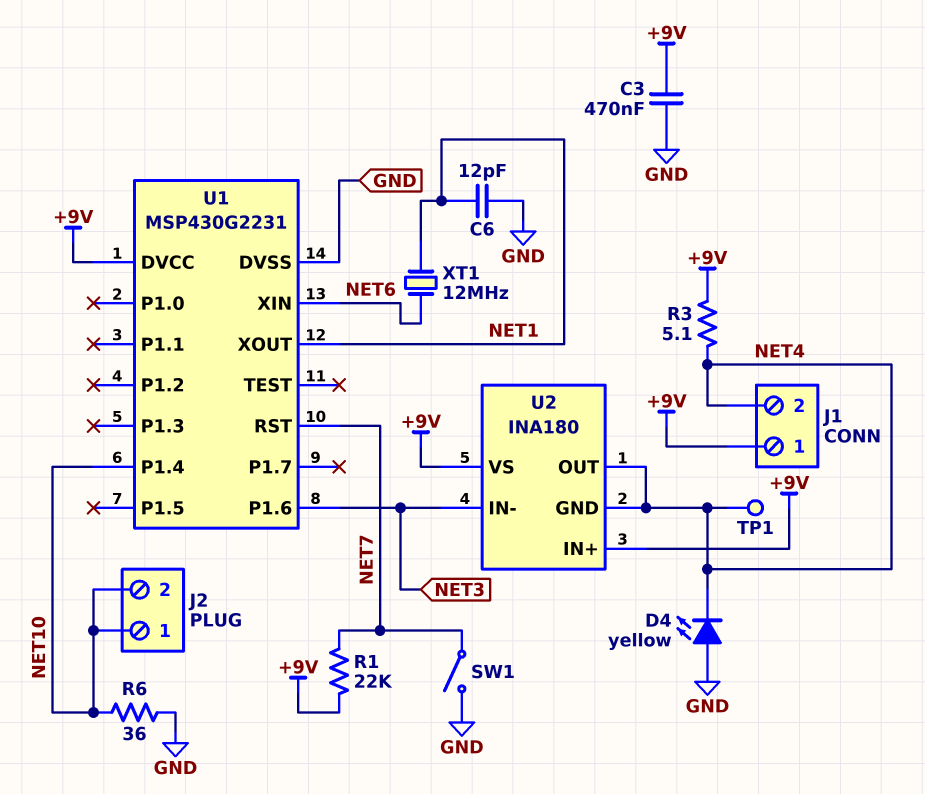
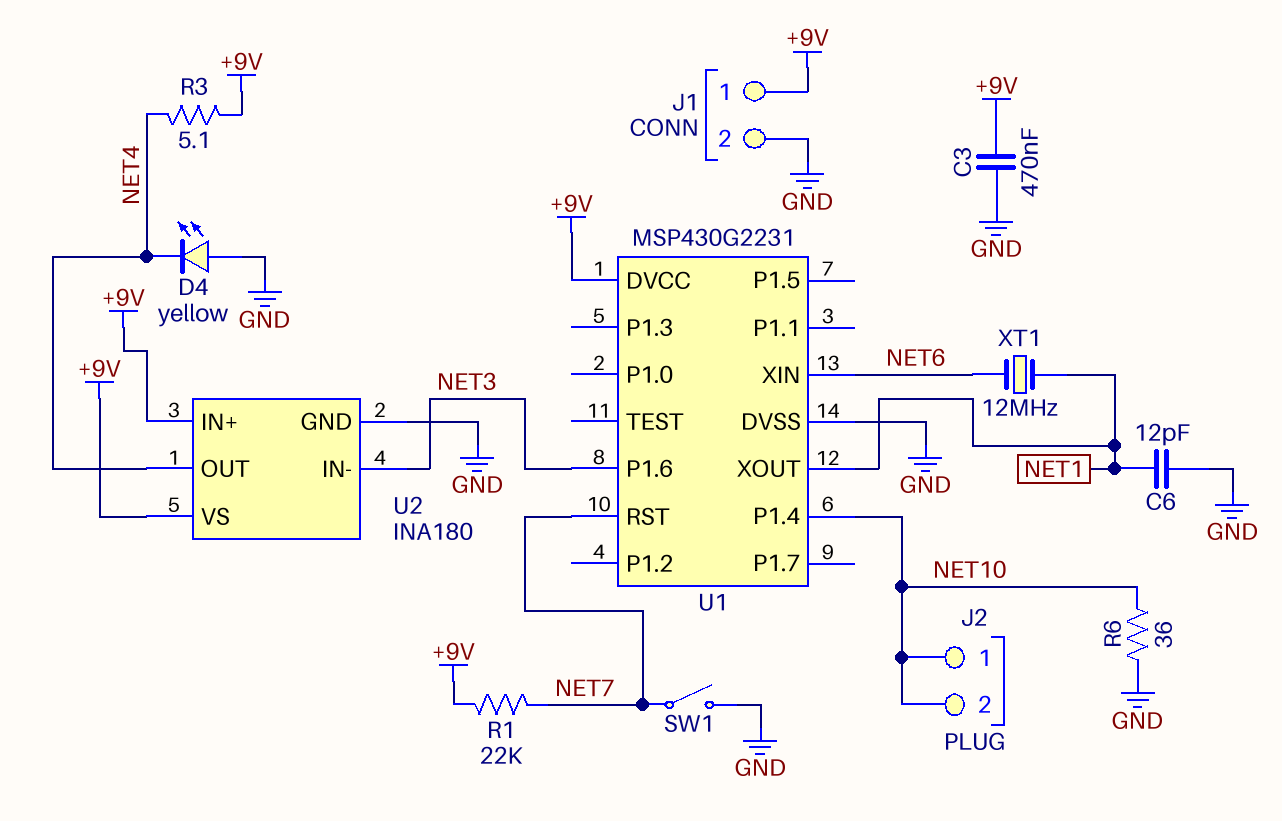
J1 pin 2: NET4 -> GND
TP1: test point (NET4) -> none
U2 pin GND: NET4 -> GND

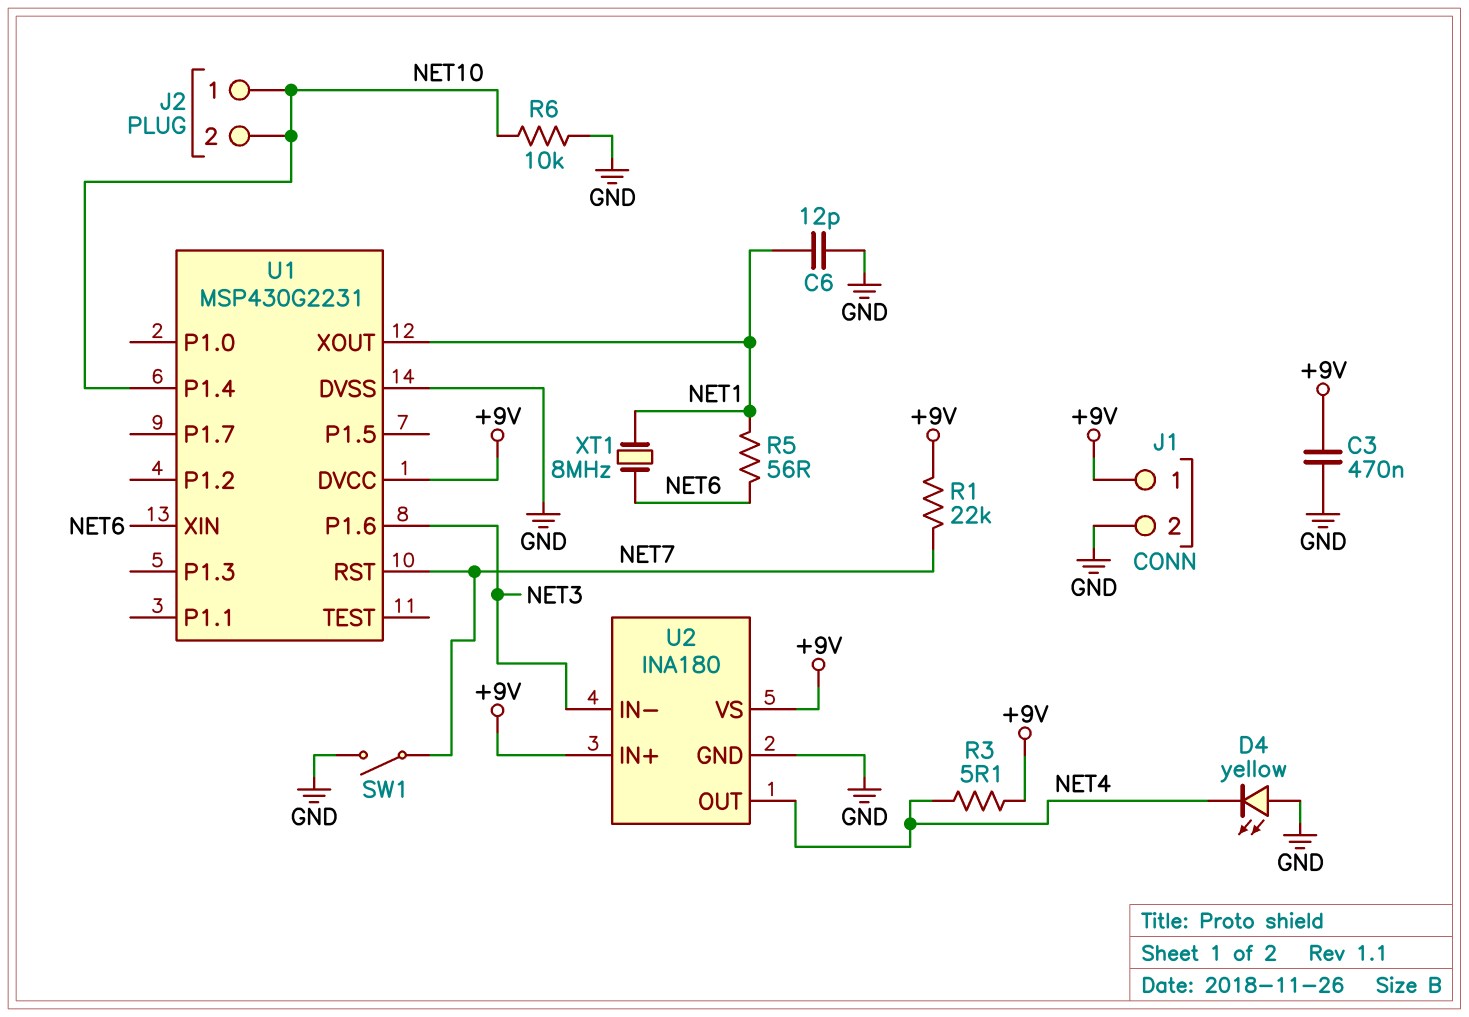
R5: none -> 56 (NET1, NET6)
R6: 36 (GND, NET10) -> 10k (GND, NET10)
XT1: 12MHz (NET1, NET6) -> 8MHz (NET1, NET6)

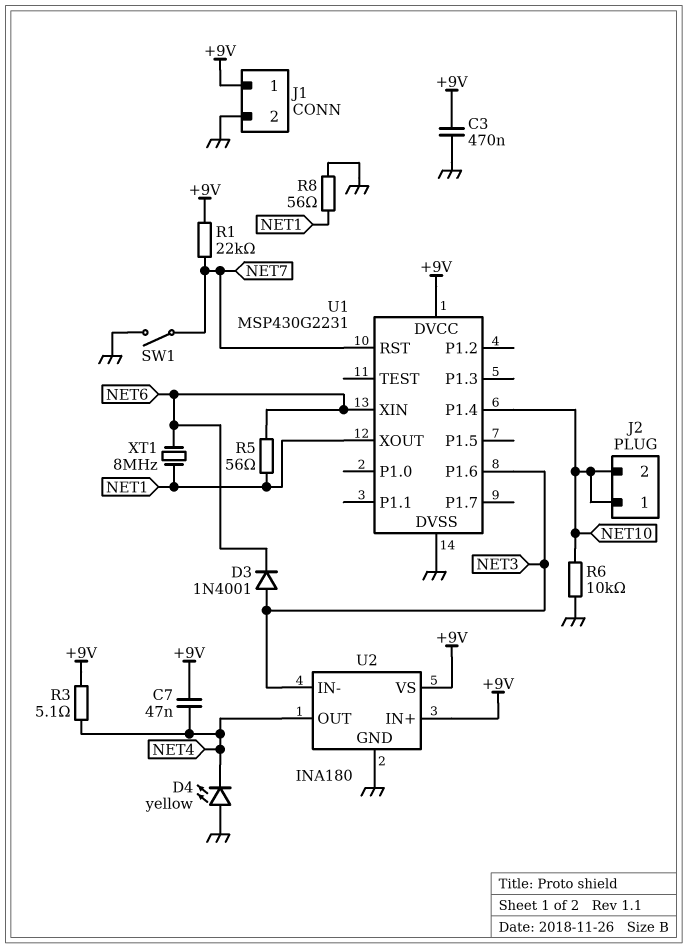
C6: 12pF (GND, NET1) -> none
C7: none -> 47nF (+9V, NET4)
D3: none -> diode 1N4001 (A NET3, K NET6)
R8: none -> 56 (GND, NET1)

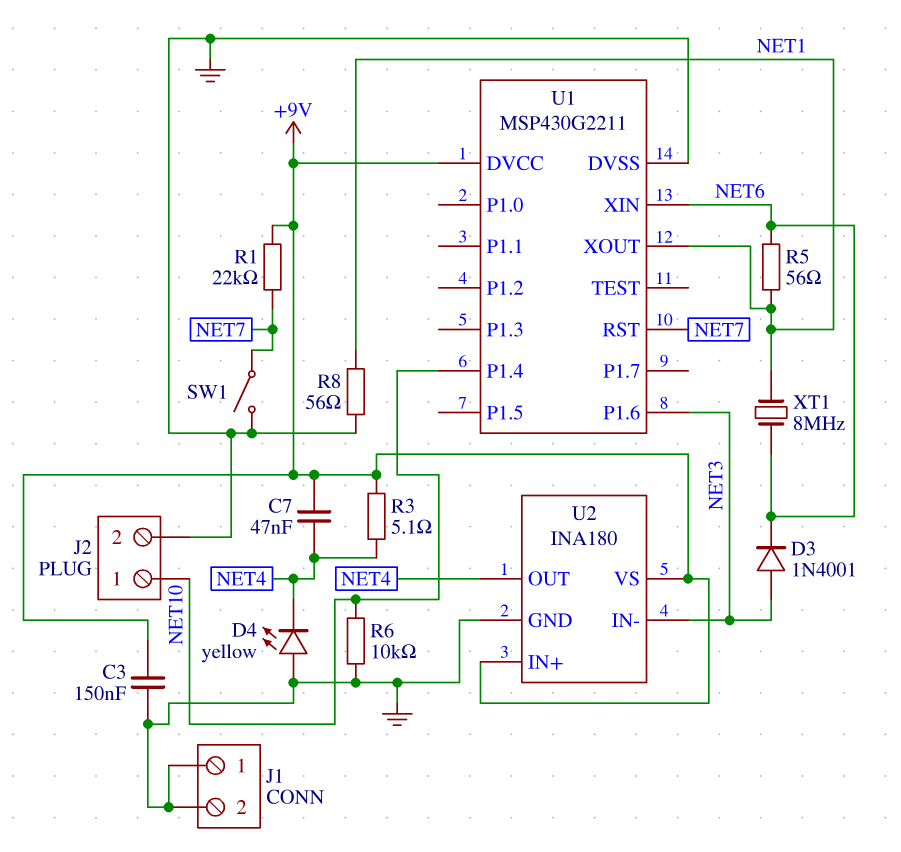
C3: 470nF (+9V, GND) -> 150nF (+9V, GND)
J1 pin 1: +9V -> GND
J2 pin 2: NET10 -> GND
U1: MSP430G2231 -> MSP430G2211

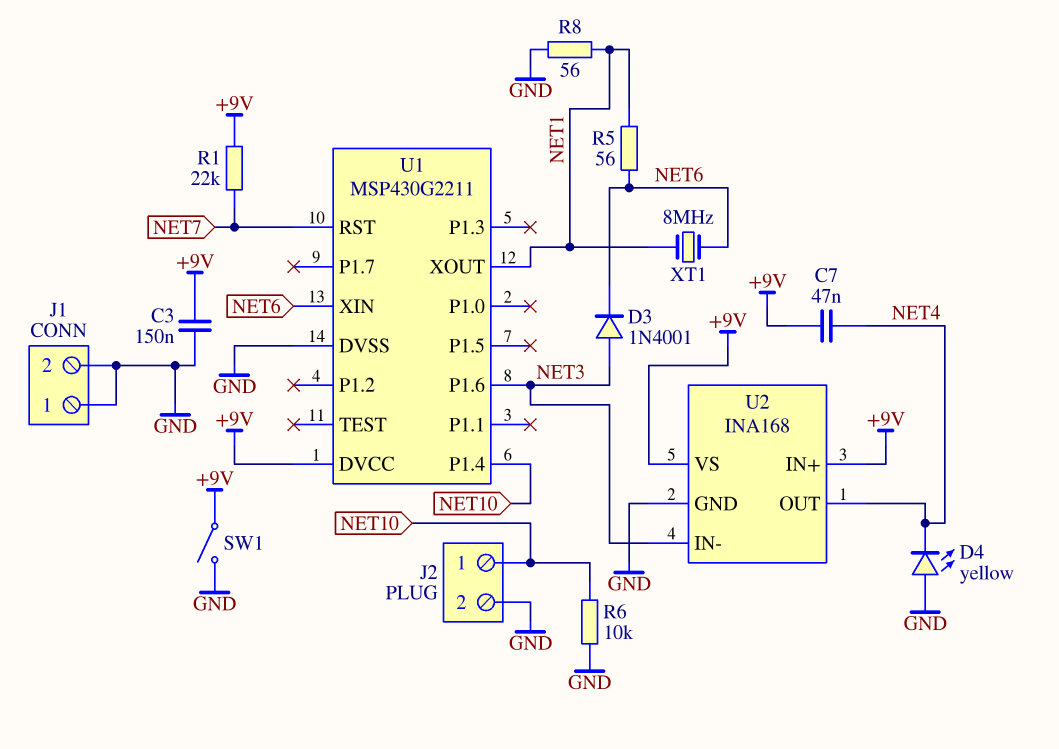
R3: 5.1 (+9V, NET4) -> none
SW1: switch (GND, NET7) -> switch (+9V, GND)
U2: INA180 -> INA168

